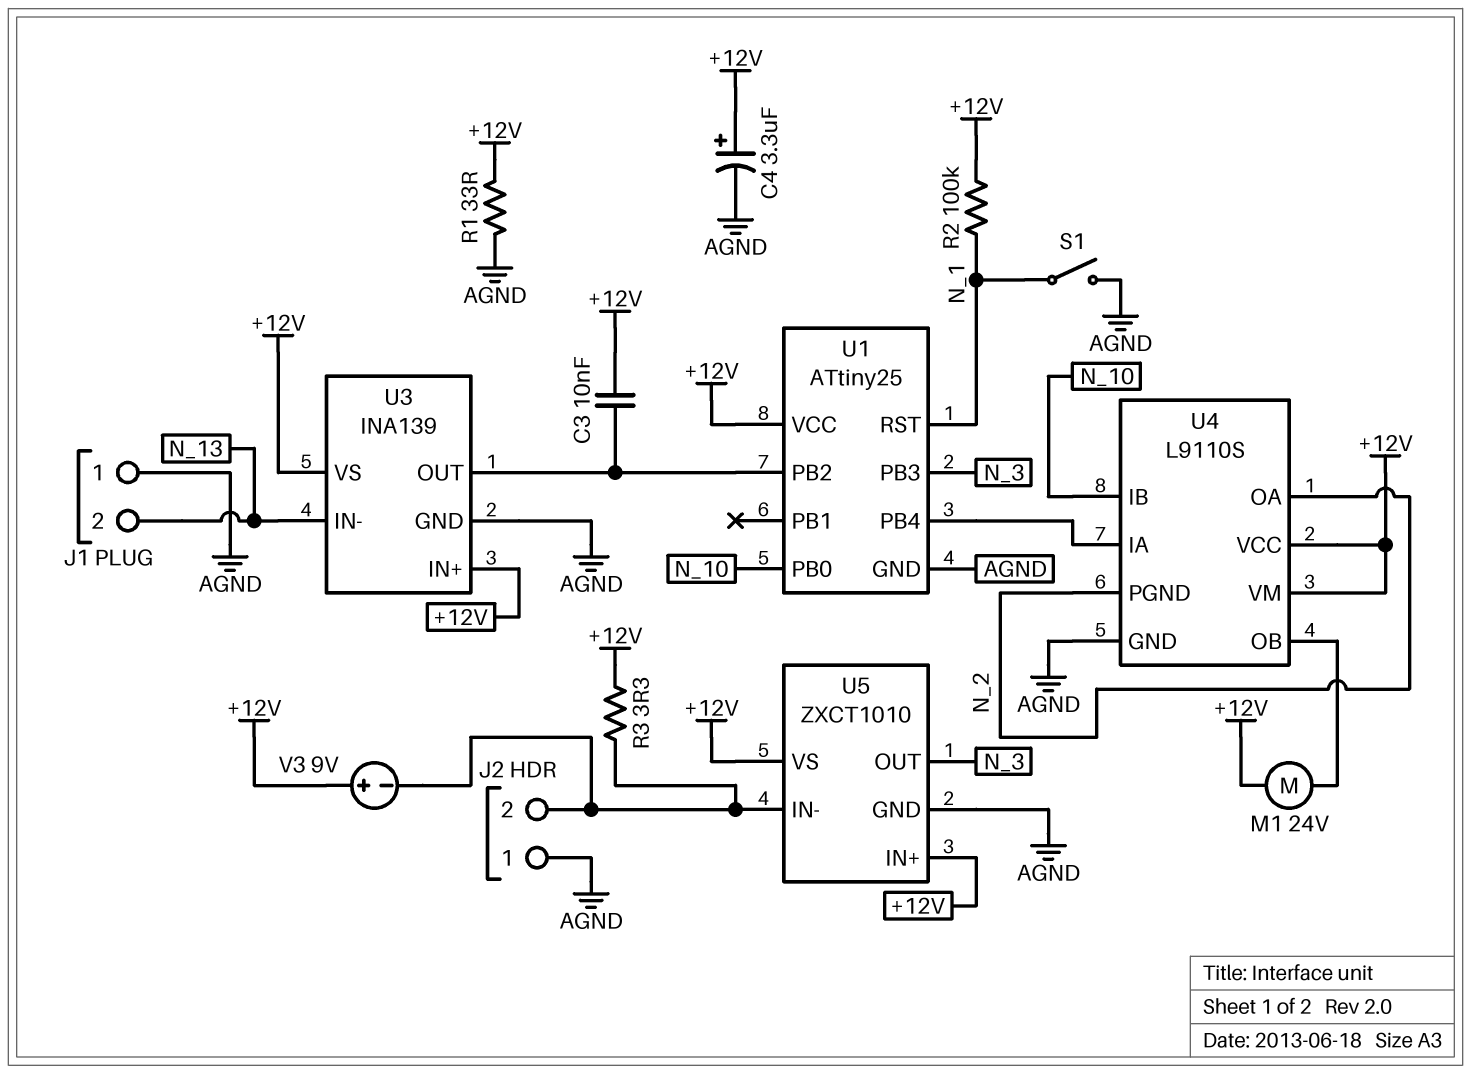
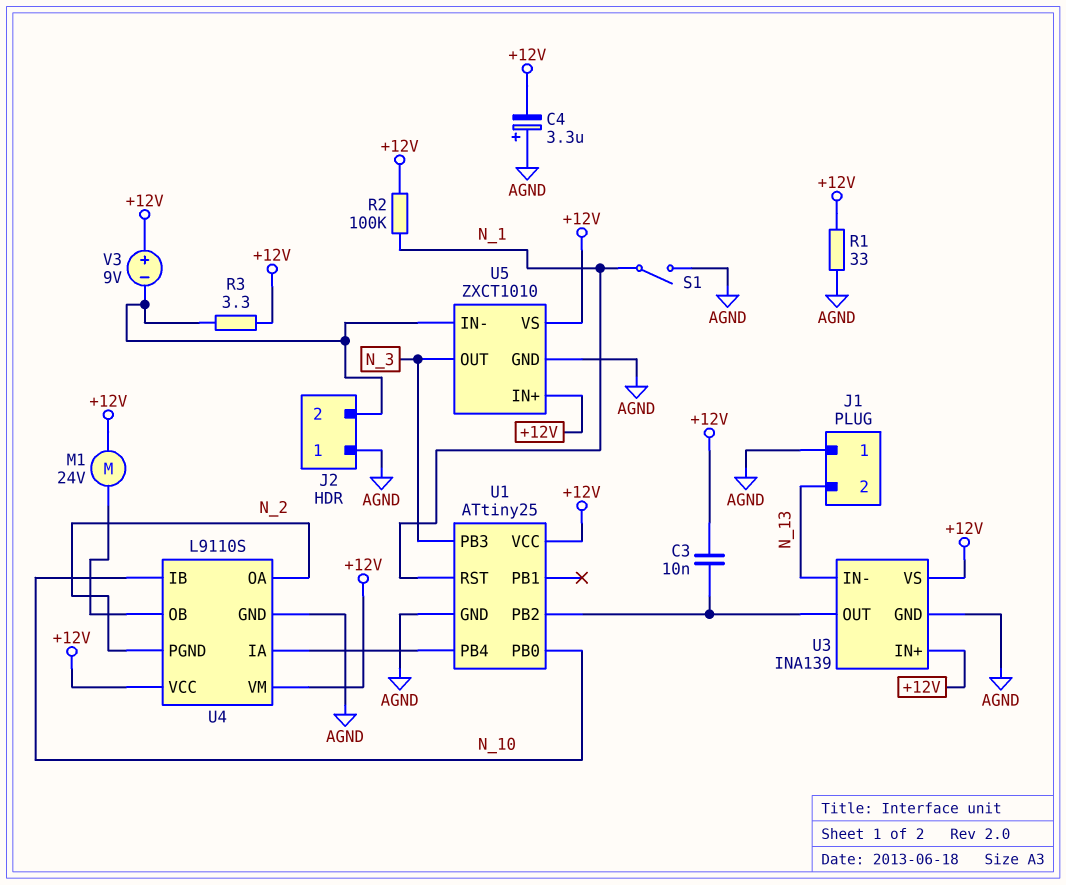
C4: 3.3uF (plus +12V, minus AGND) -> 3.3uF (plus AGND, minus +12V)

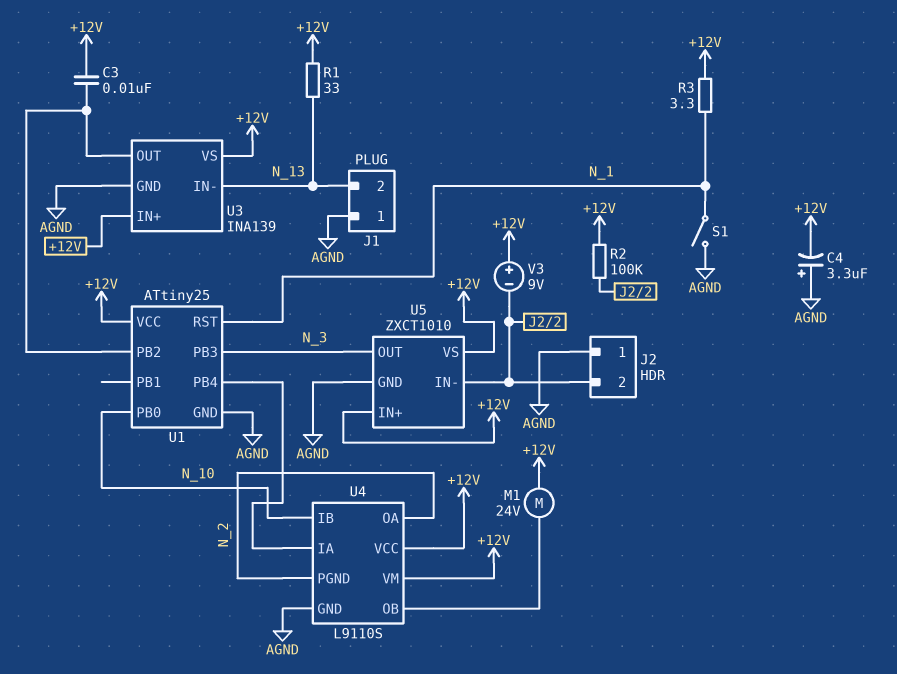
R1: 33 (+12V, AGND) -> 33 (+12V, N_13)
R2: 100k (+12V, N_1) -> 100k (+12V, J2/2)
R3: 3.3 (+12V, J2/2) -> 3.3 (+12V, N_1)

